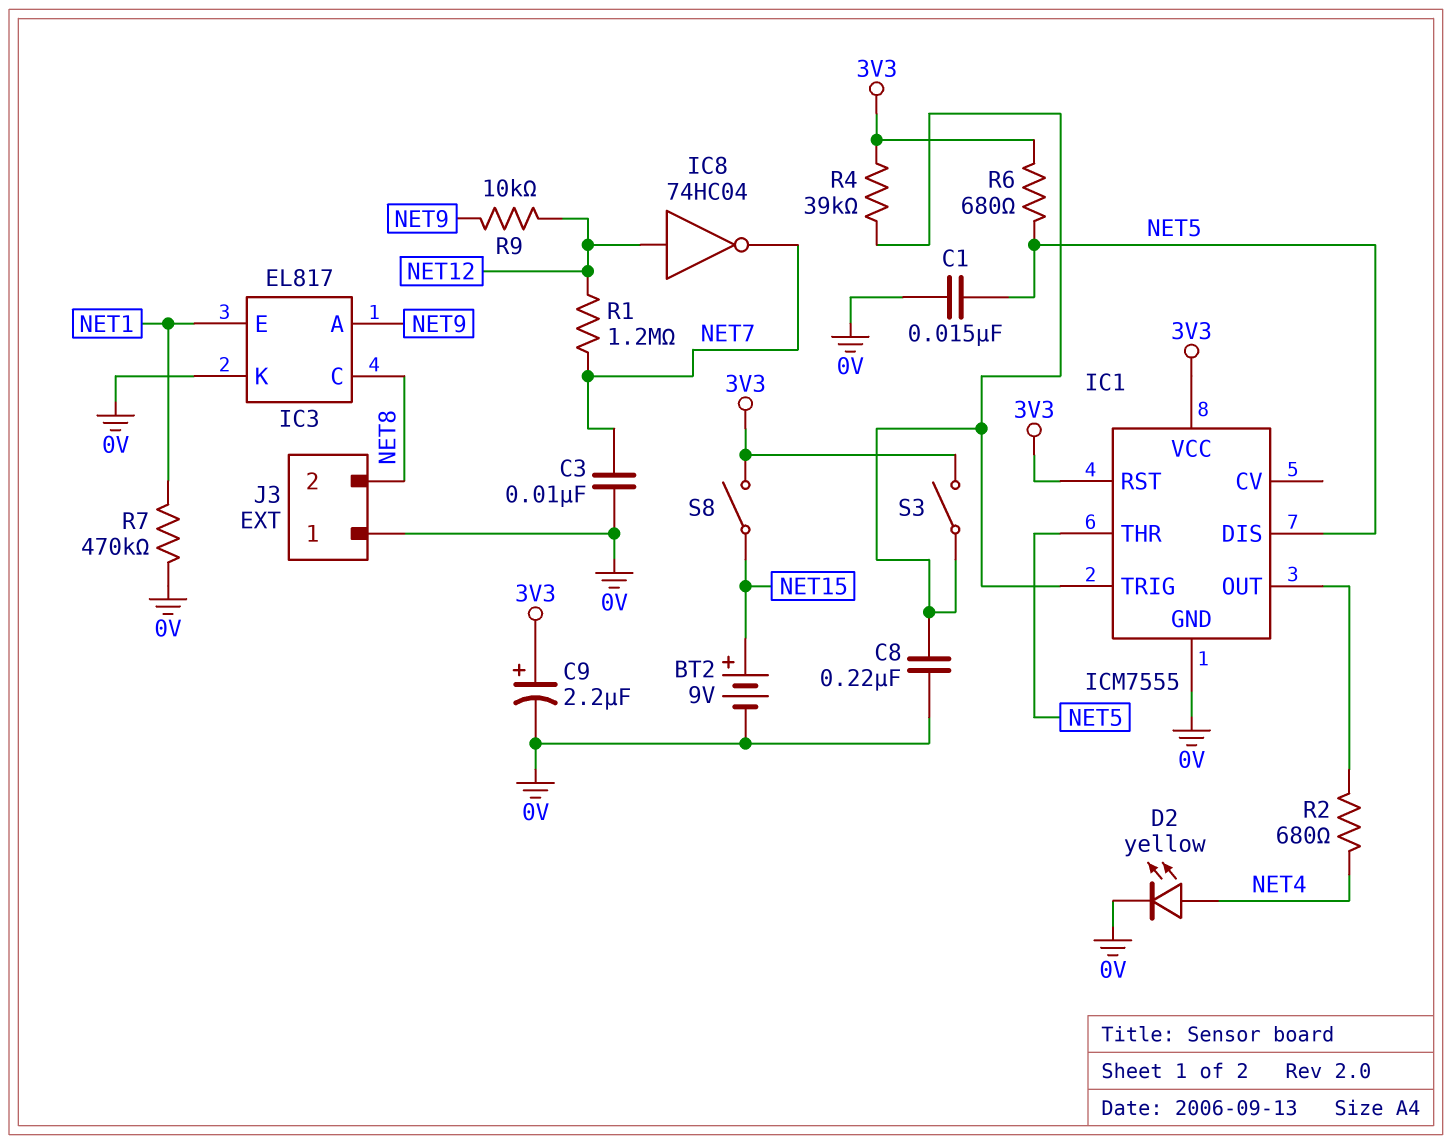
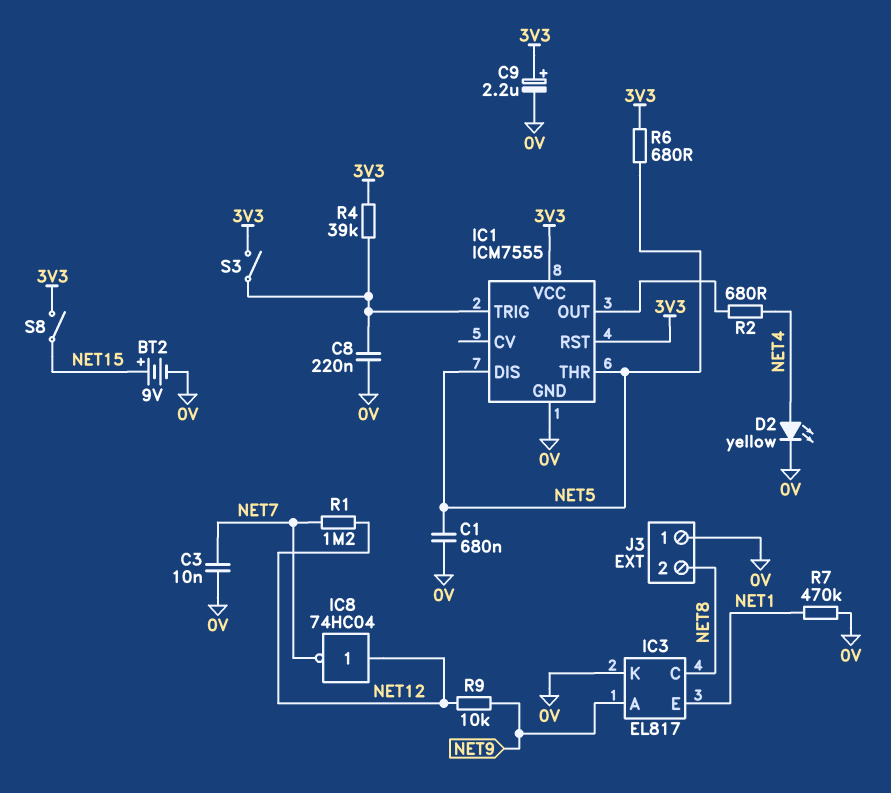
C1: 15nF (0V, NET5) -> 680nF (0V, NET5)

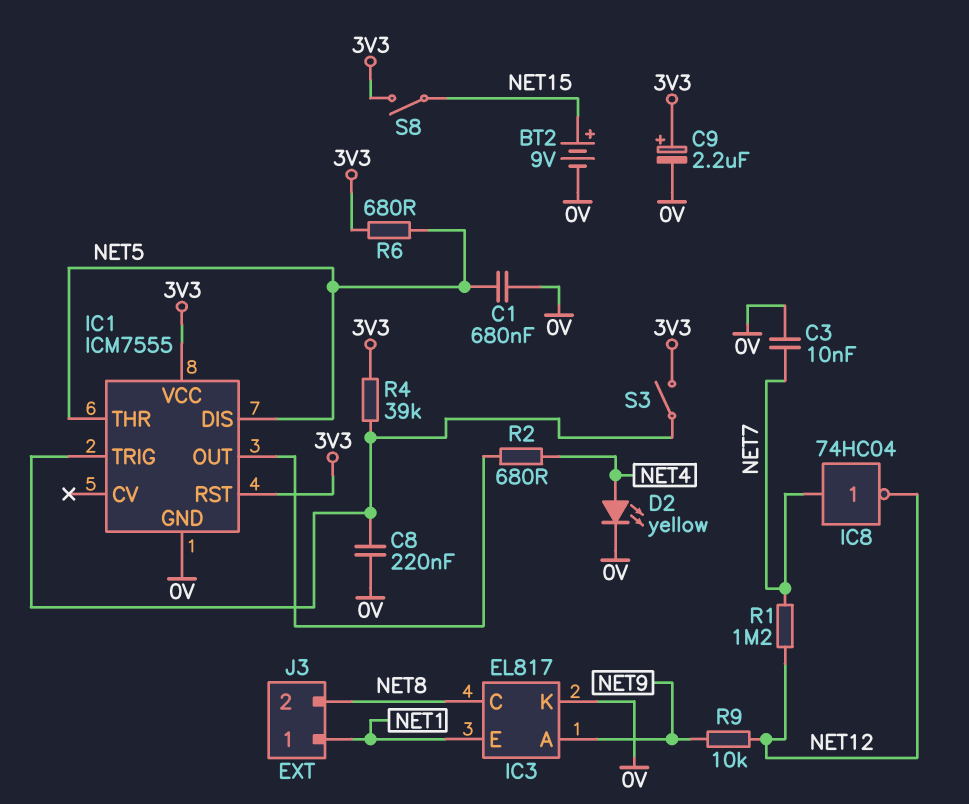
IC8: NOT 74HC04 (in NET12, out NET7) -> NOT 74HC04 (in NET7, out NET12)
J3 pin 1: 0V -> NET1
R7: 470k (0V, NET1) -> none

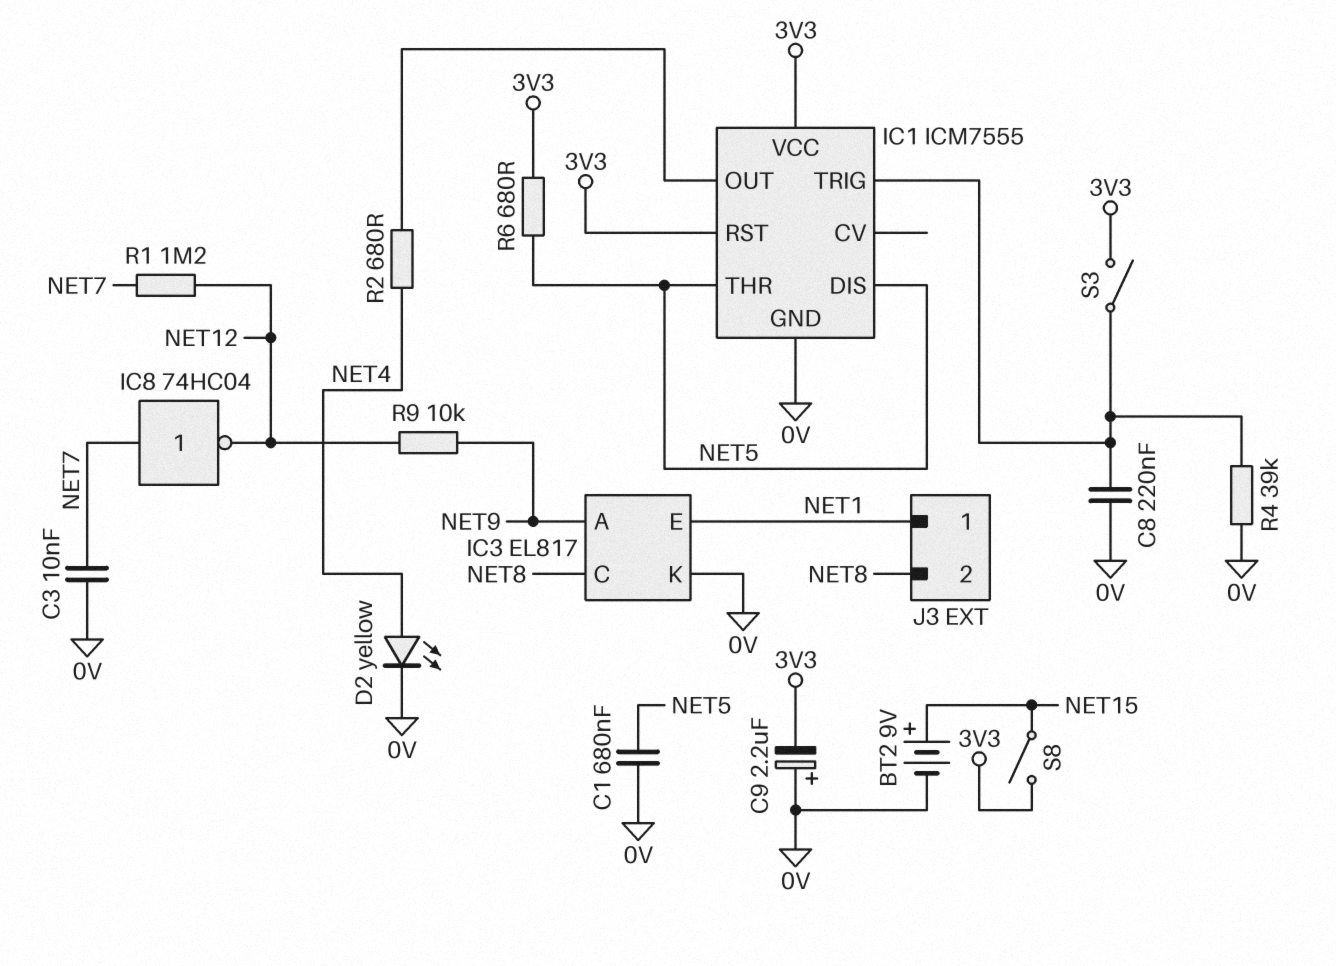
C9: 2.2uF (plus 3V3, minus 0V) -> 2.2uF (plus 0V, minus 3V3)
R4: 39k (3V3, IC1/TRIG) -> 39k (0V, IC1/TRIG)

